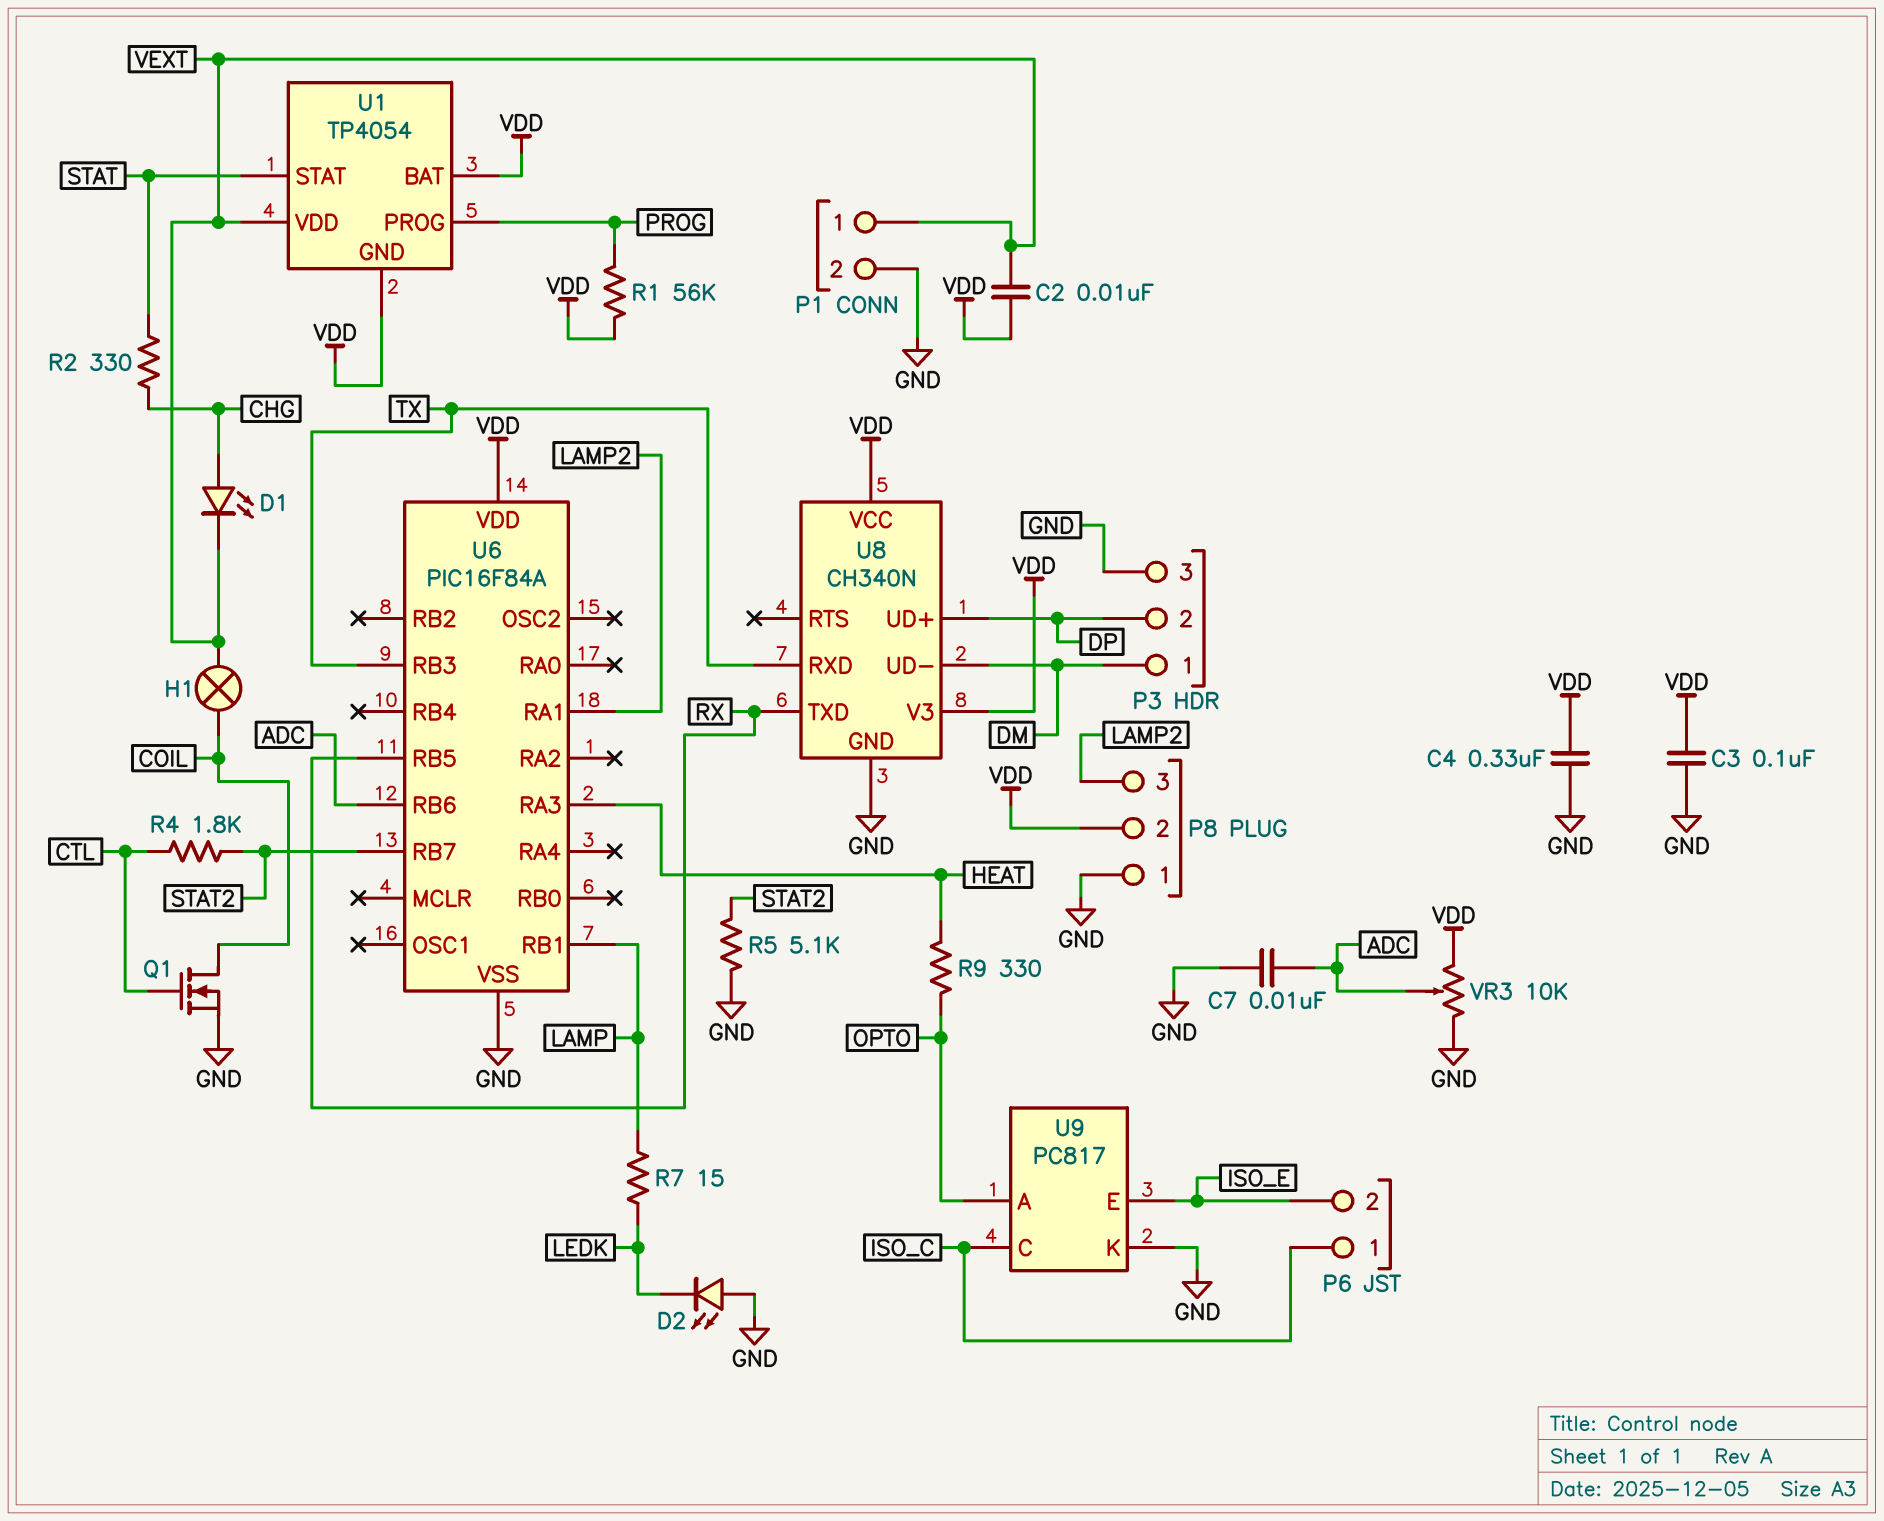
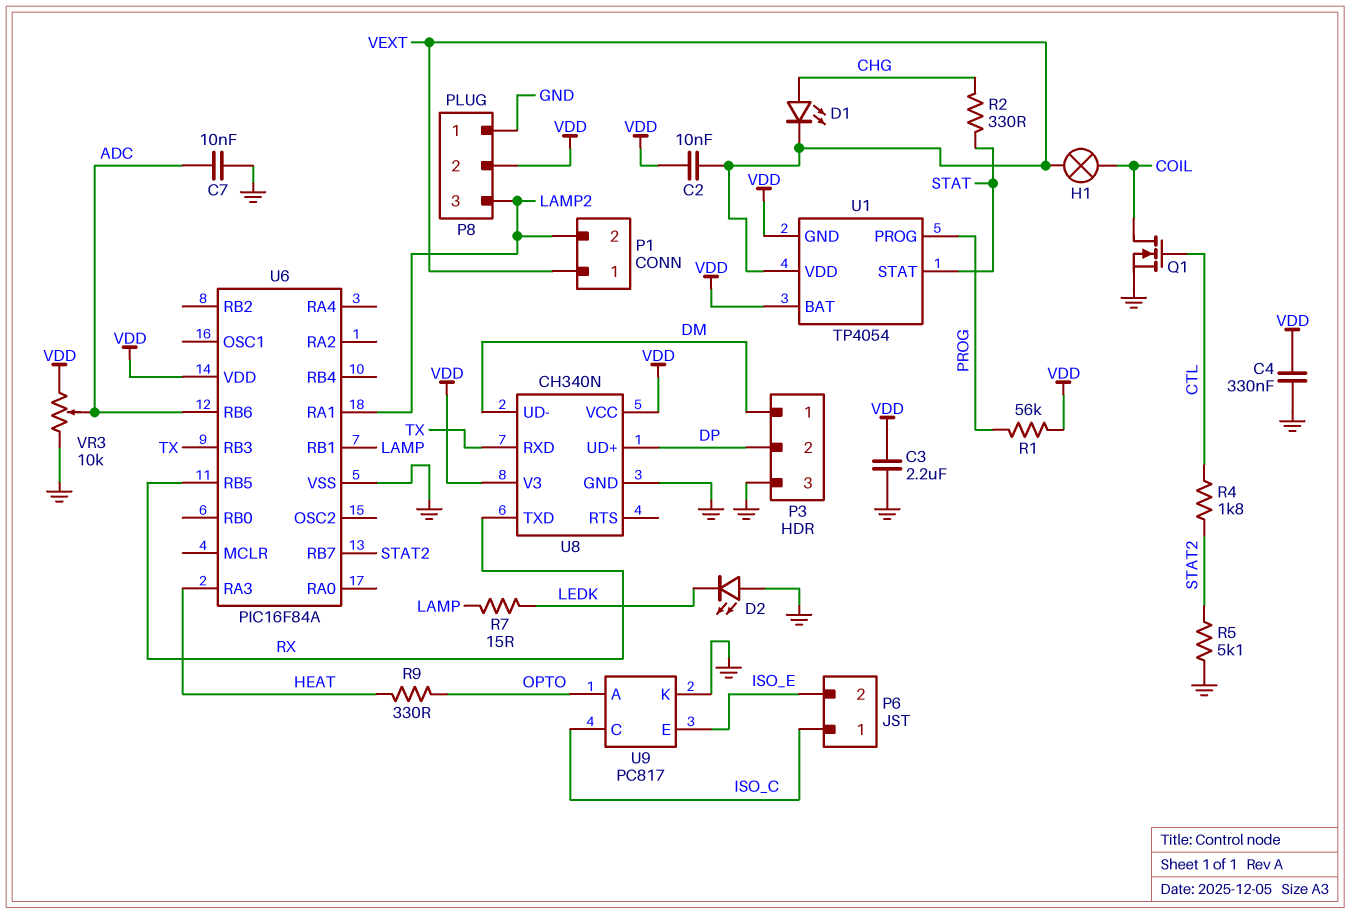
C3: 100nF (GND, VDD) -> 2.2uF (GND, VDD)
P1 pin 2: GND -> LAMP2

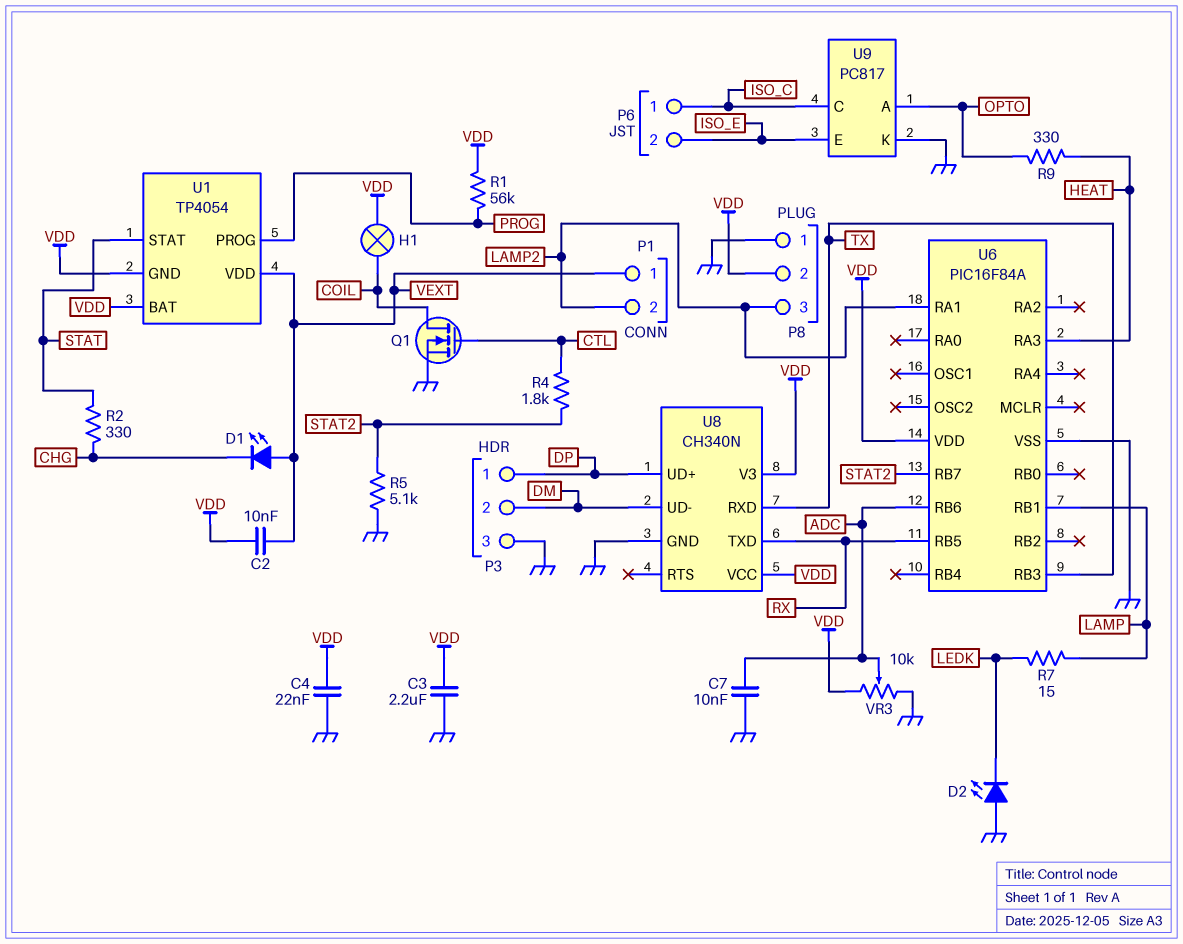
C4: 330nF (GND, VDD) -> 22nF (GND, VDD)
D1: LED (A CHG, K VEXT) -> LED (A VEXT, K CHG)
H1: lamp (COIL, VEXT) -> lamp (COIL, VDD)
P3 pin 1: DM -> DP
P3 pin 2: DP -> DM

